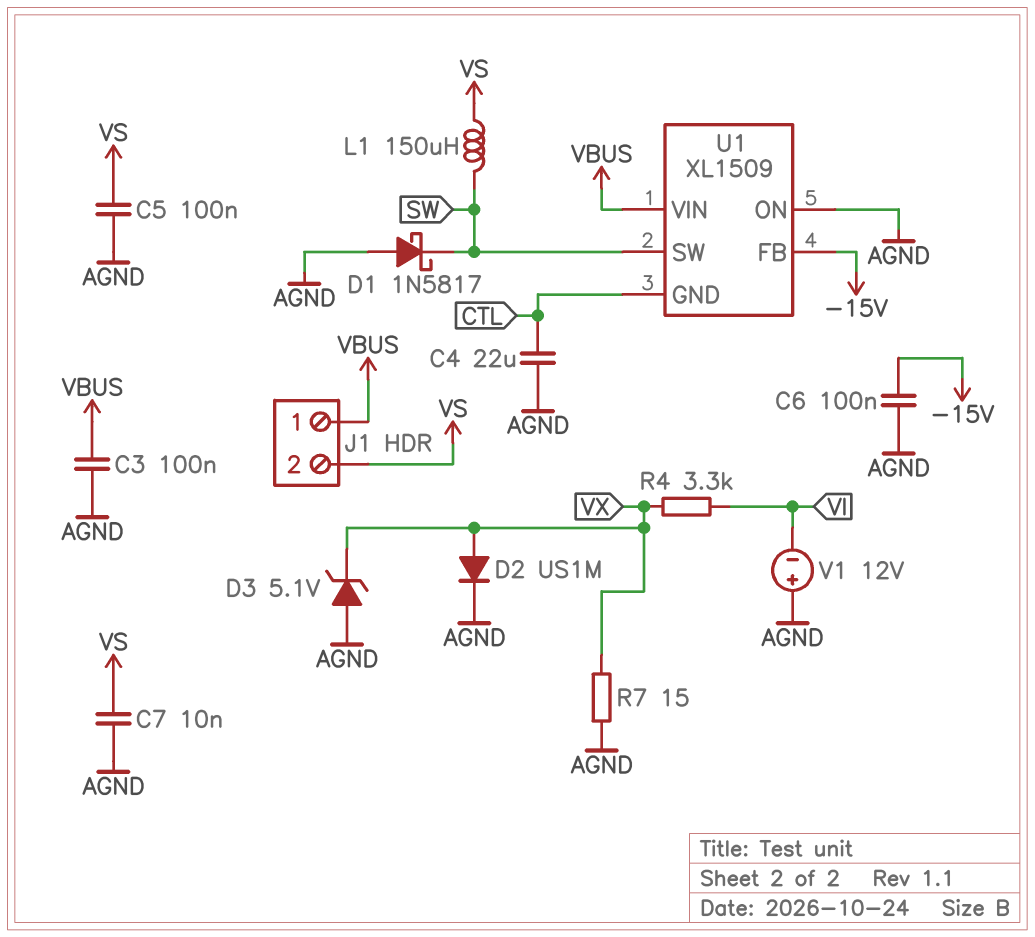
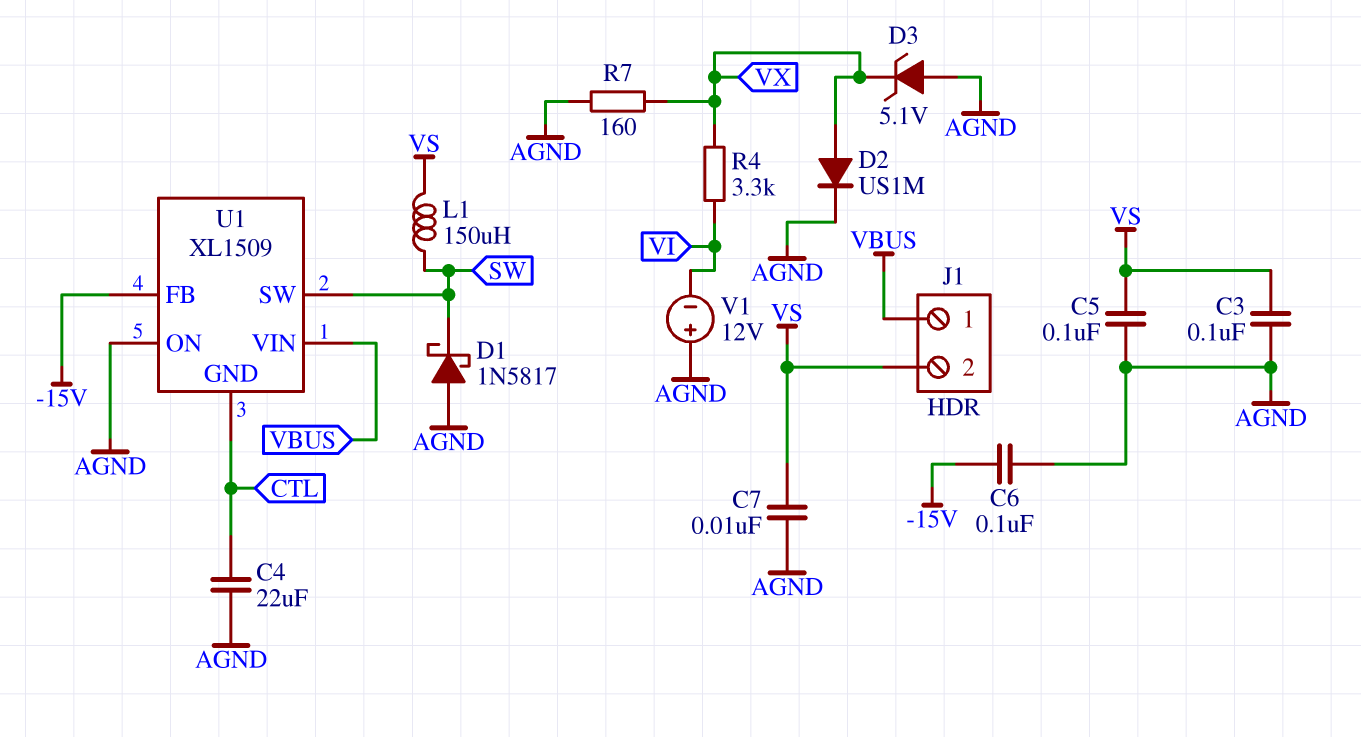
C3: 100nF (AGND, VBUS) -> 100nF (AGND, VS)
R7: 15 (AGND, VX) -> 160 (AGND, VX)

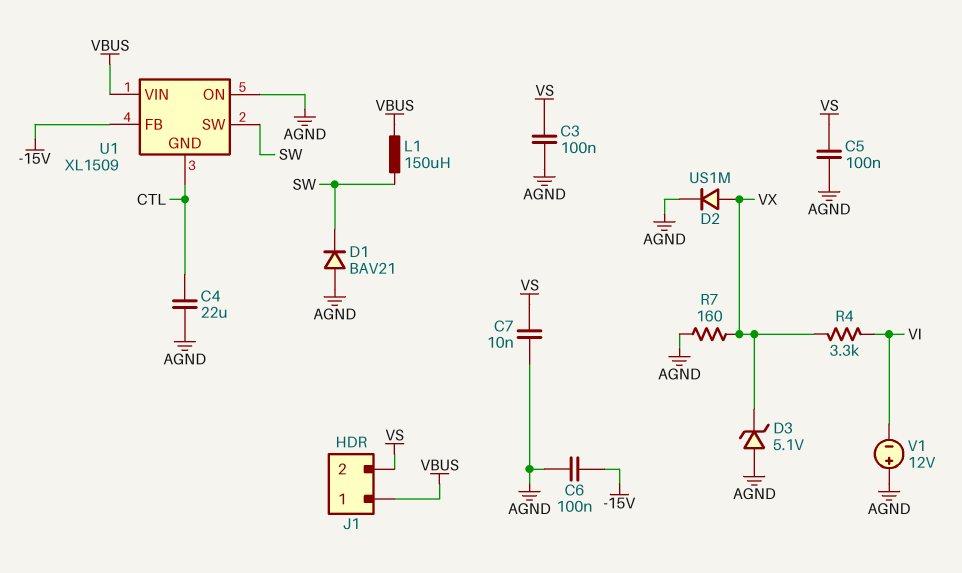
D1: schottky 1N5817 (A AGND, K SW) -> diode BAV21 (A AGND, K SW)
L1: 150uH (SW, VS) -> 150uH (SW, VBUS)

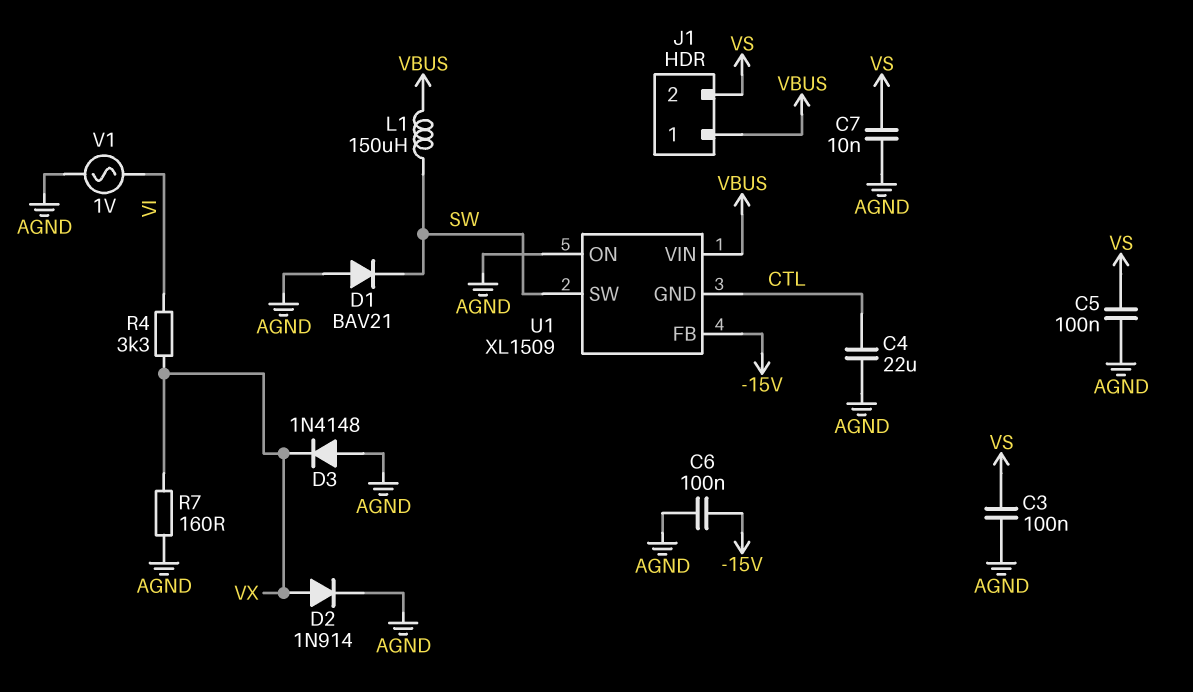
D2: diode US1M (A VX, K AGND) -> diode 1N914 (A VX, K AGND)
D3: zener 5.1V (A AGND, K VX) -> diode 1N4148 (A AGND, K VX)
V1: 12V (plus AGND, minus VI) -> AC 1V (AGND, VI)

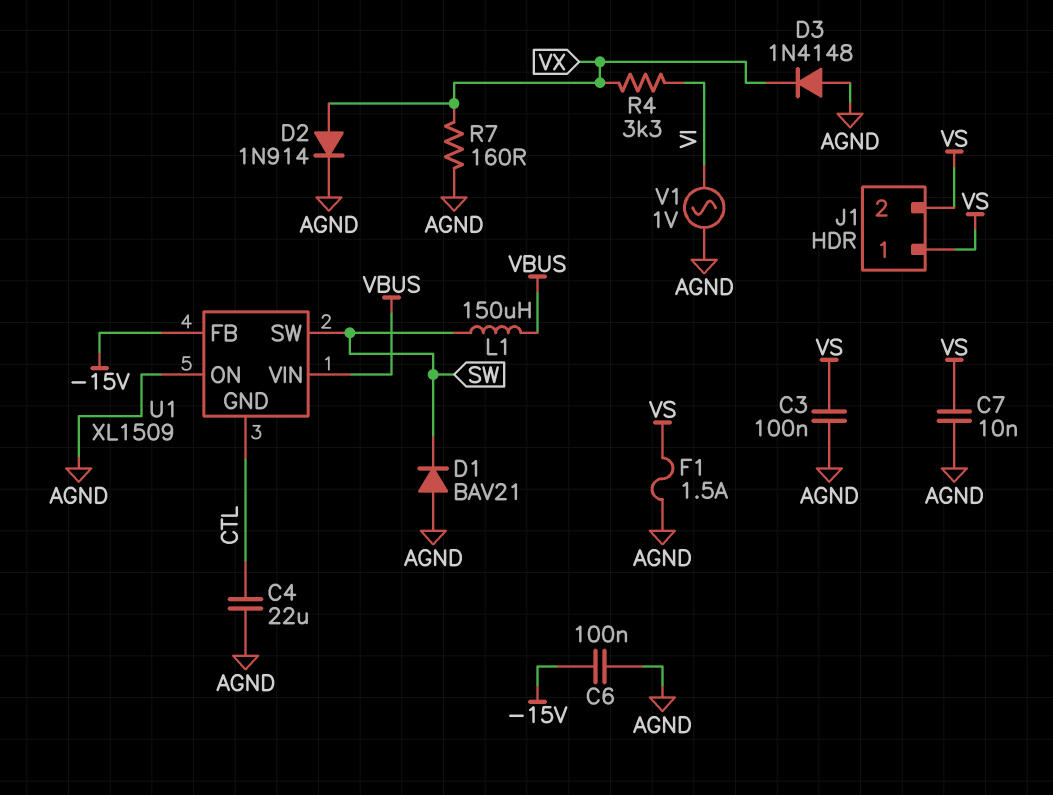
C5: 100nF (AGND, VS) -> none
F1: none -> 1.5A (AGND, VS)
J1 pin 1: VBUS -> VS

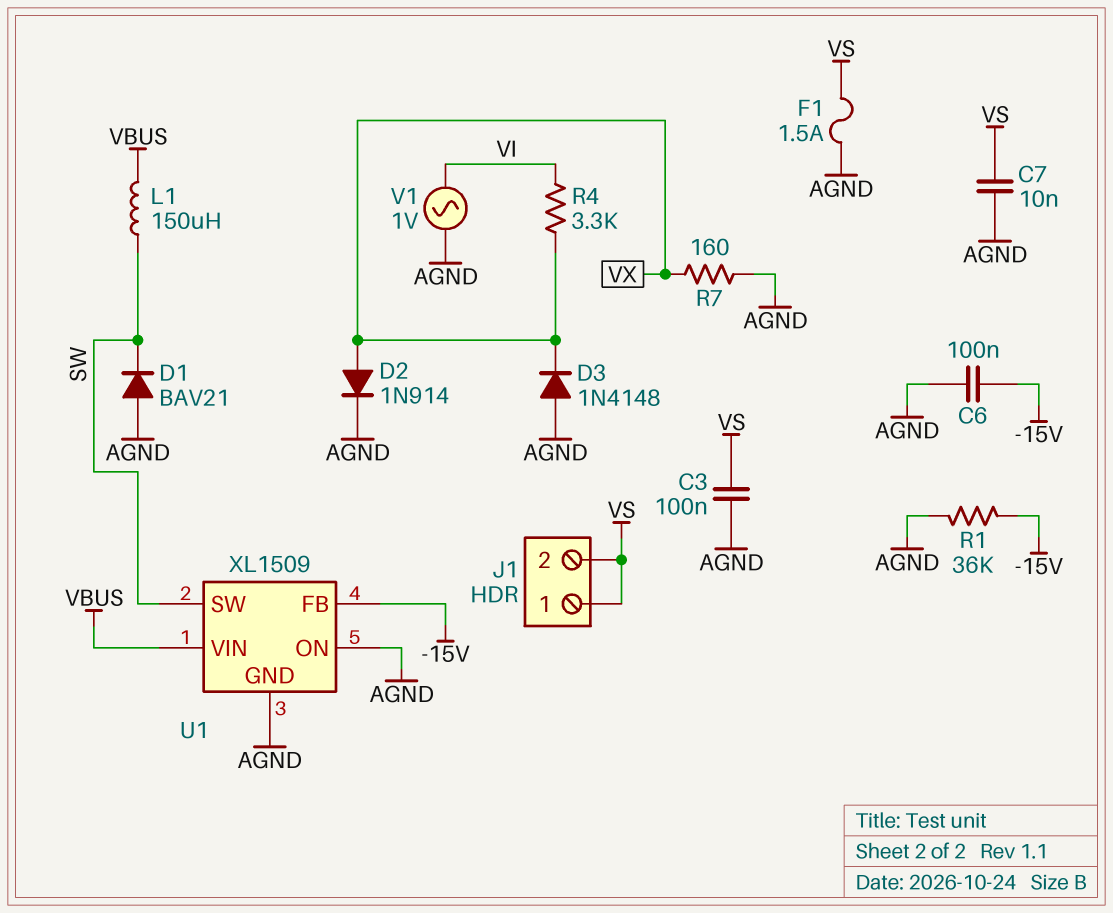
C4: 22uF (AGND, CTL) -> none
R1: none -> 36k (-15V, AGND)
U1 pin GND: CTL -> AGND

